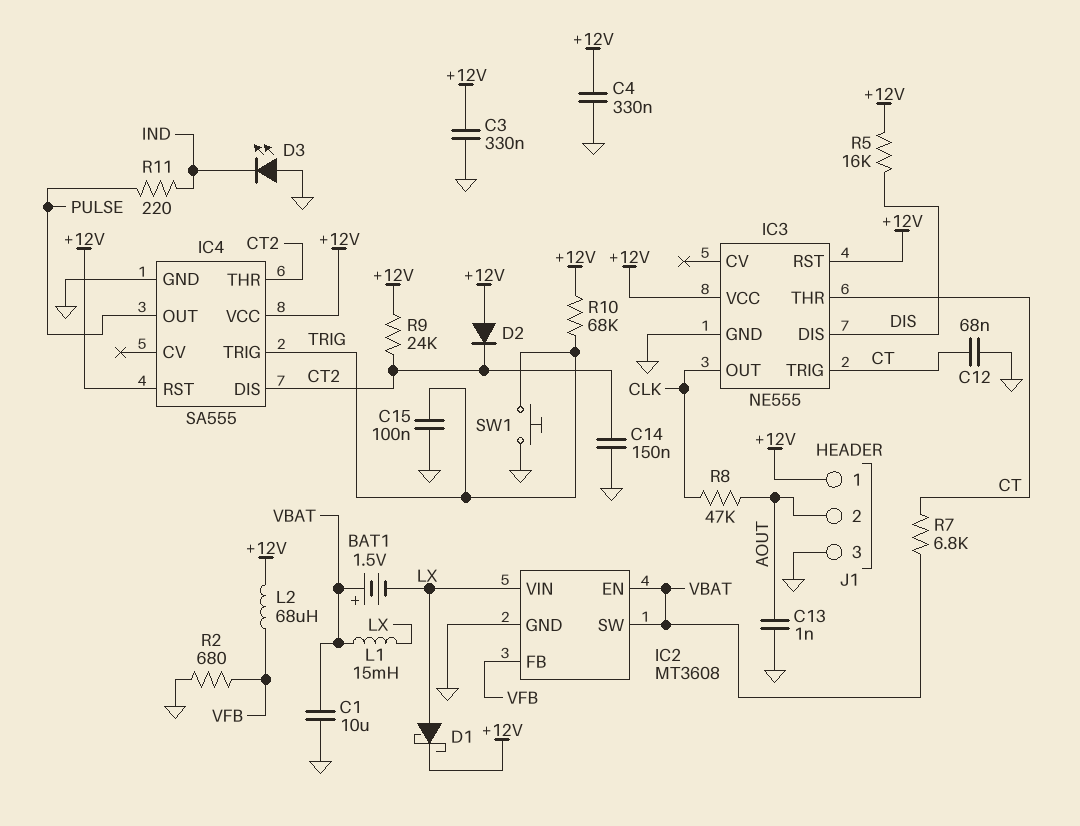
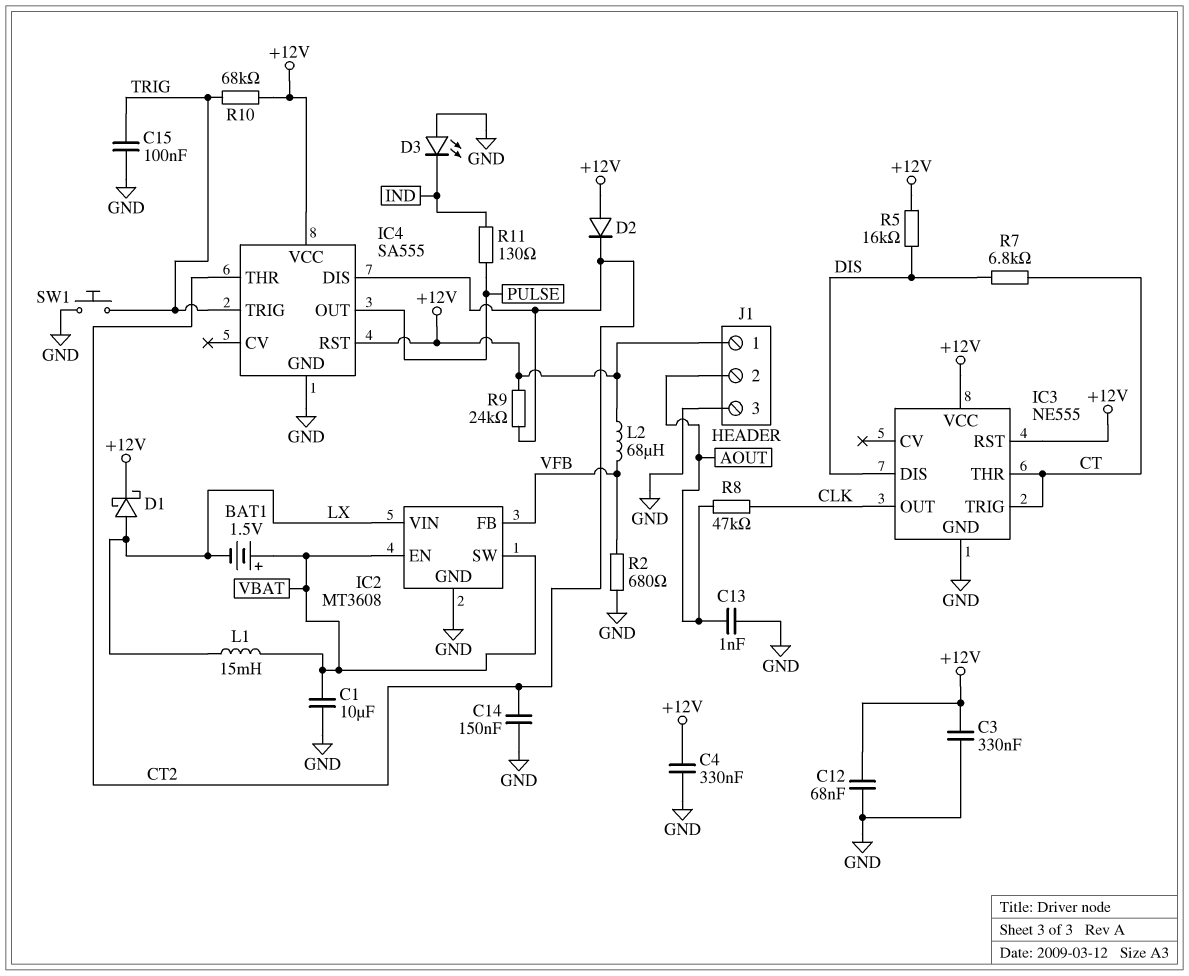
C12: 68nF (CT, GND) -> 68nF (+12V, GND)
R7: 6.8k (CT, VBAT) -> 6.8k (CT, DIS)
R11: 220 (IND, PULSE) -> 130 (IND, PULSE)

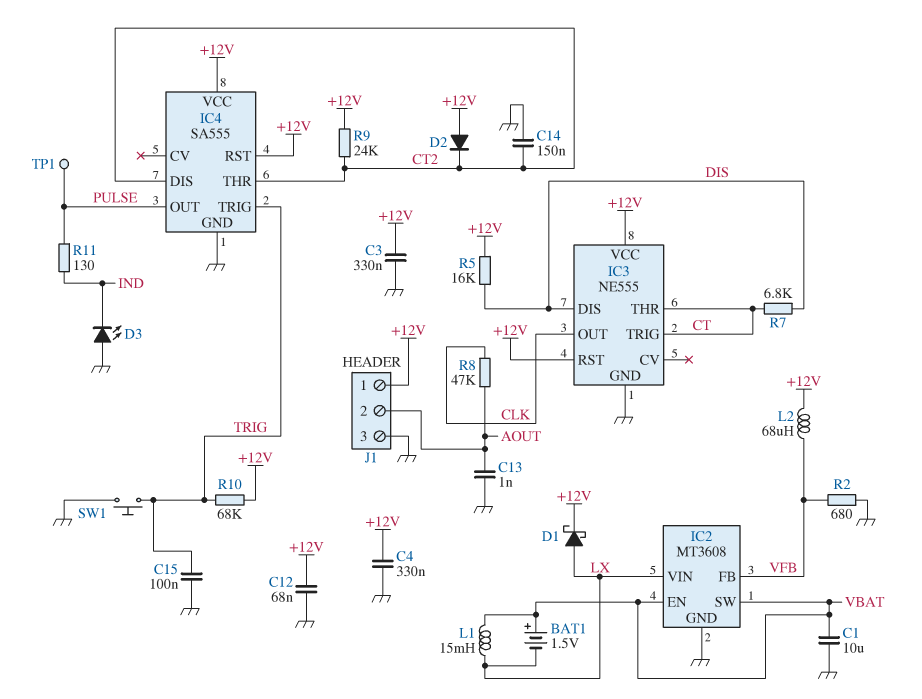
TP1: none -> test point (PULSE)

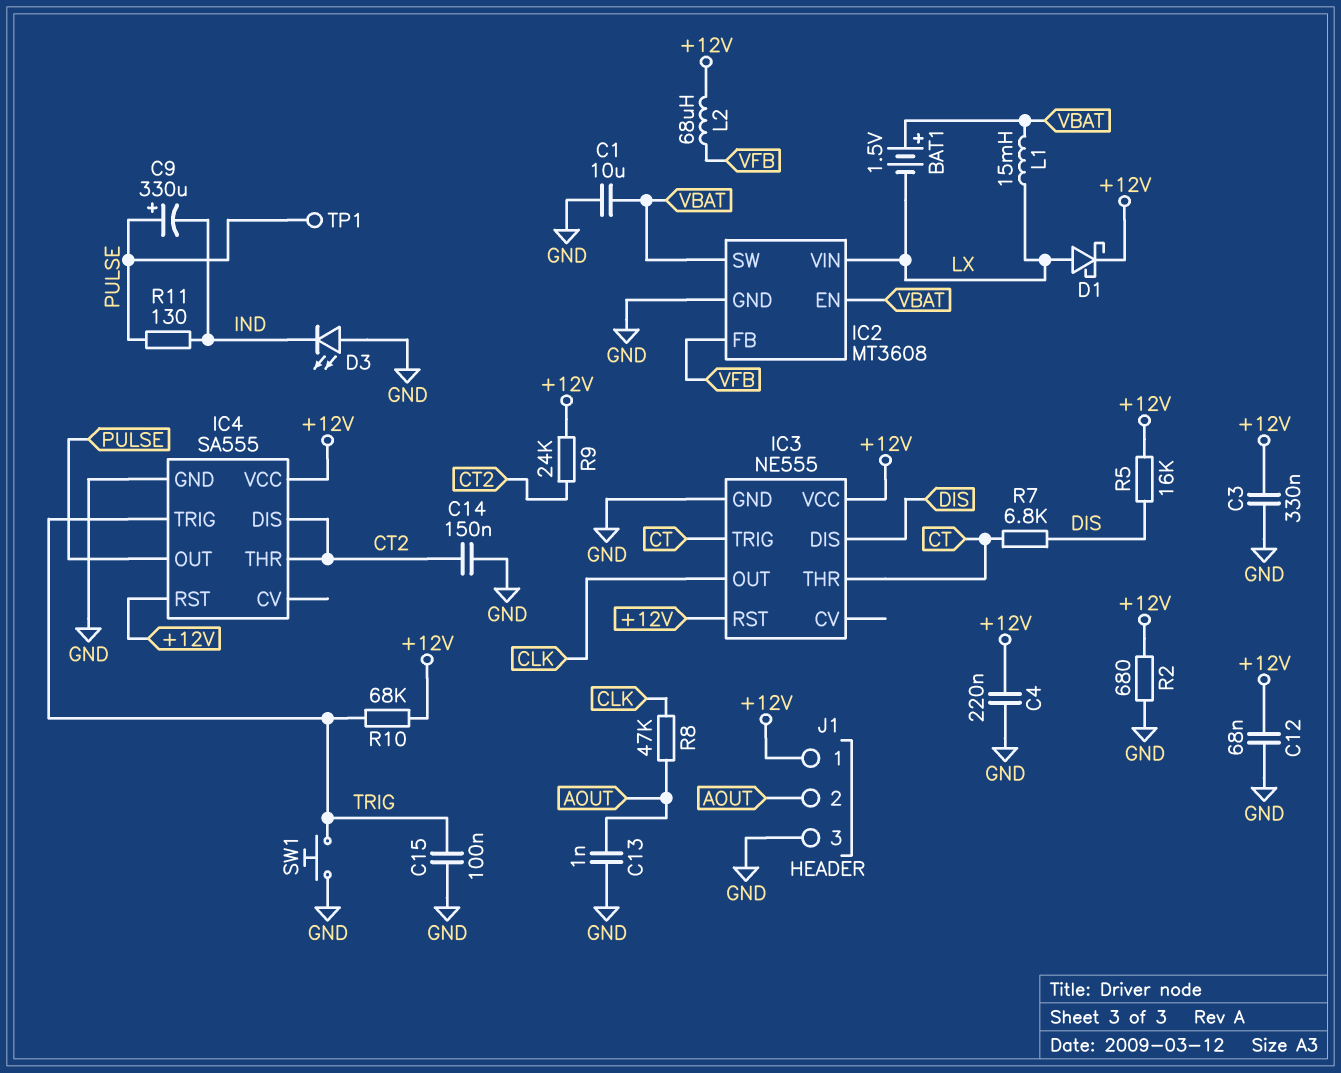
C4: 330nF (+12V, GND) -> 220nF (+12V, GND)
C9: none -> 330uF (plus PULSE, minus IND)
D2: diode (A +12V, K CT2) -> none
R2: 680 (GND, VFB) -> 680 (+12V, GND)

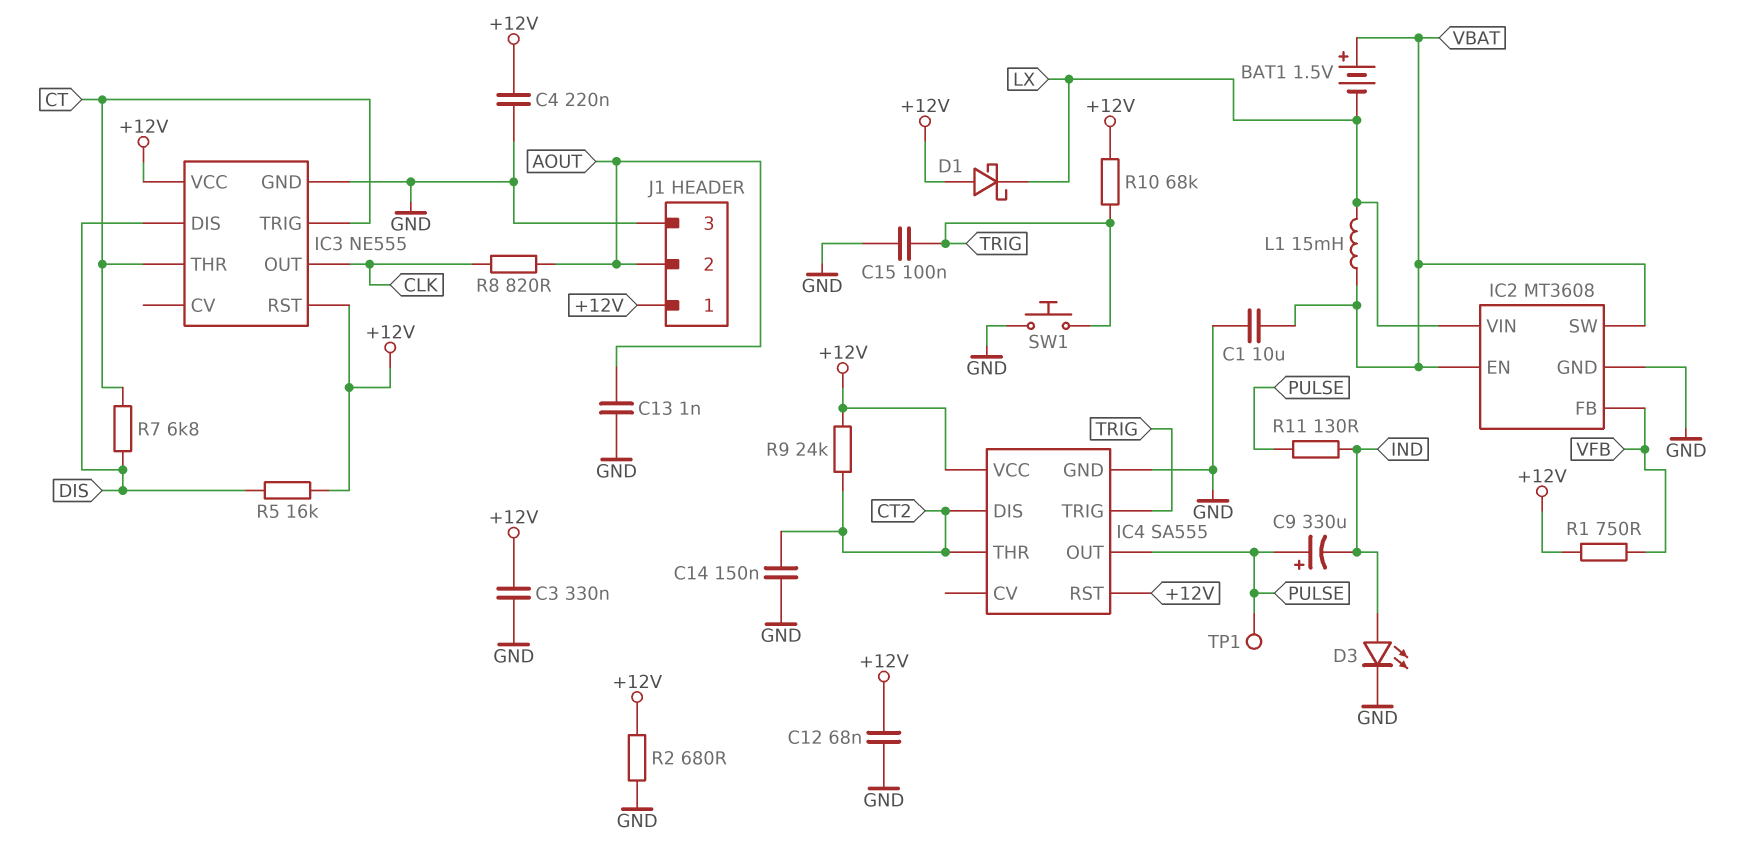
D1: schottky (A LX, K +12V) -> schottky (A +12V, K LX)
D3: LED (A GND, K IND) -> LED (A IND, K GND)
L2: 68uH (+12V, VFB) -> none
R1: none -> 750 (+12V, VFB)
R8: 47k (AOUT, CLK) -> 820 (AOUT, CLK)

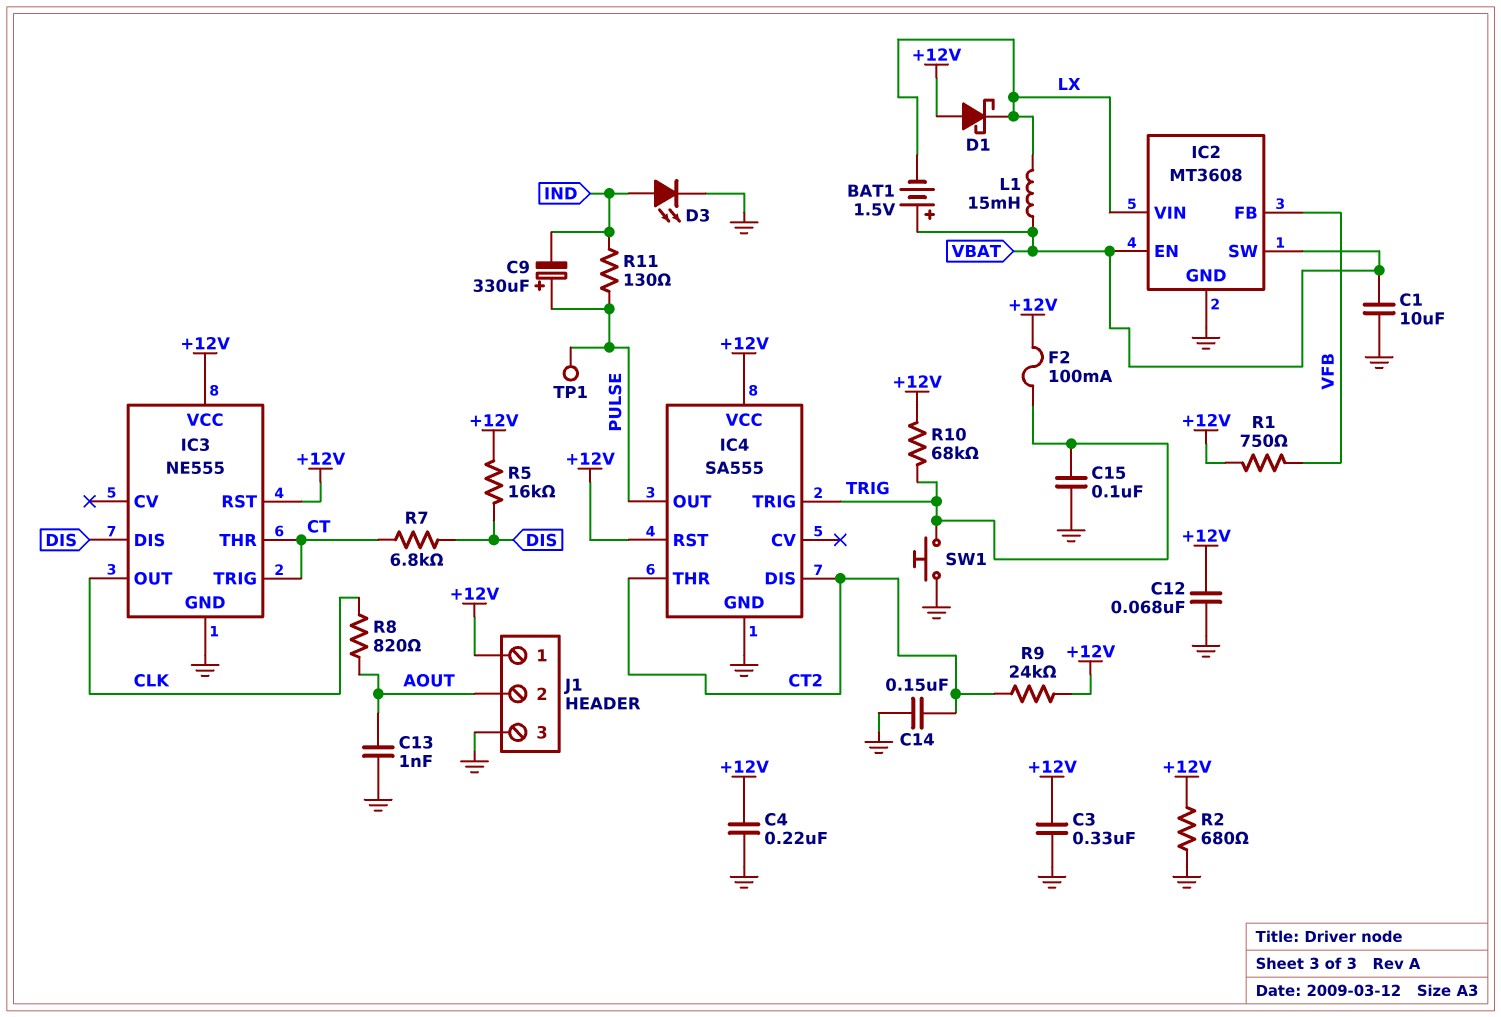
F2: none -> 100mA (+12V, TRIG)

